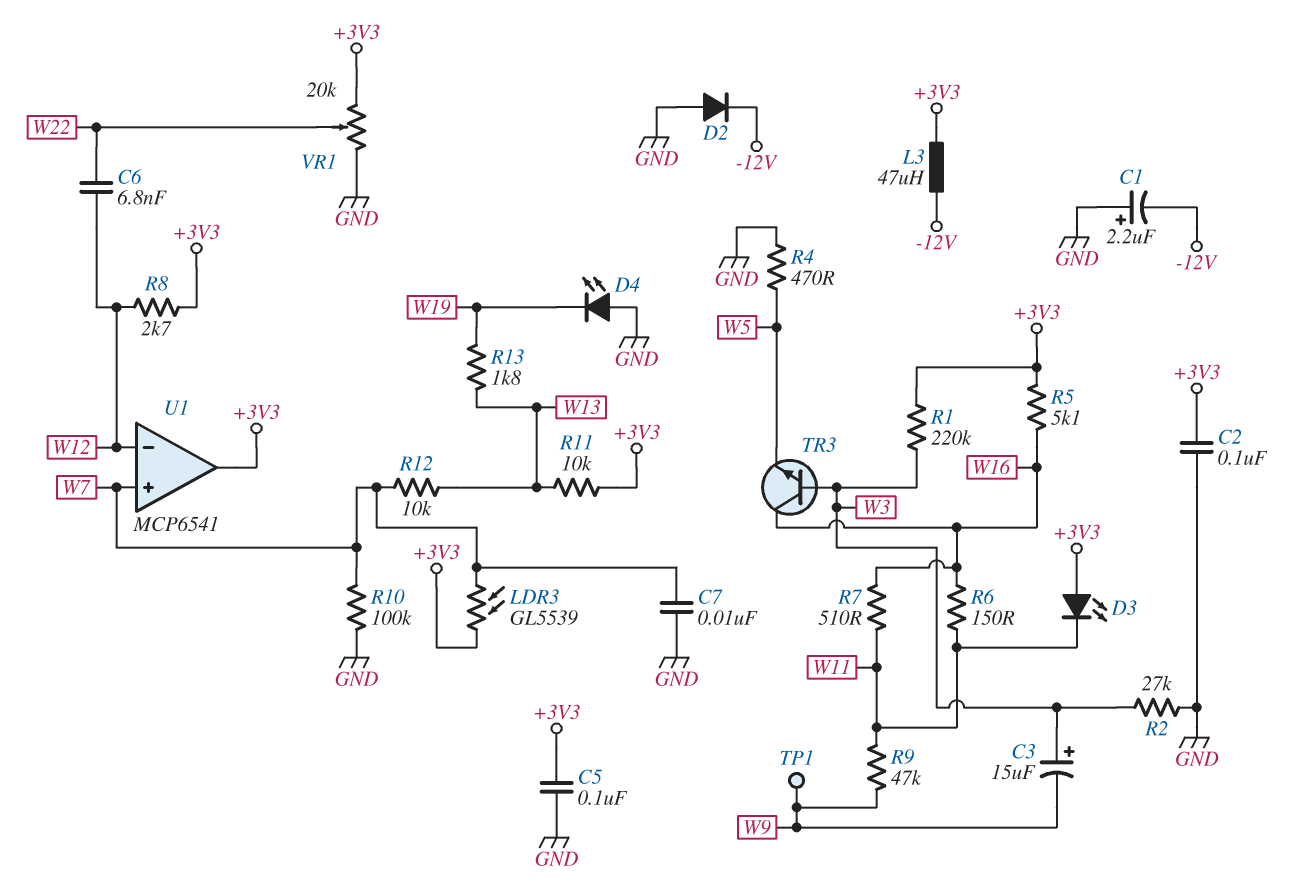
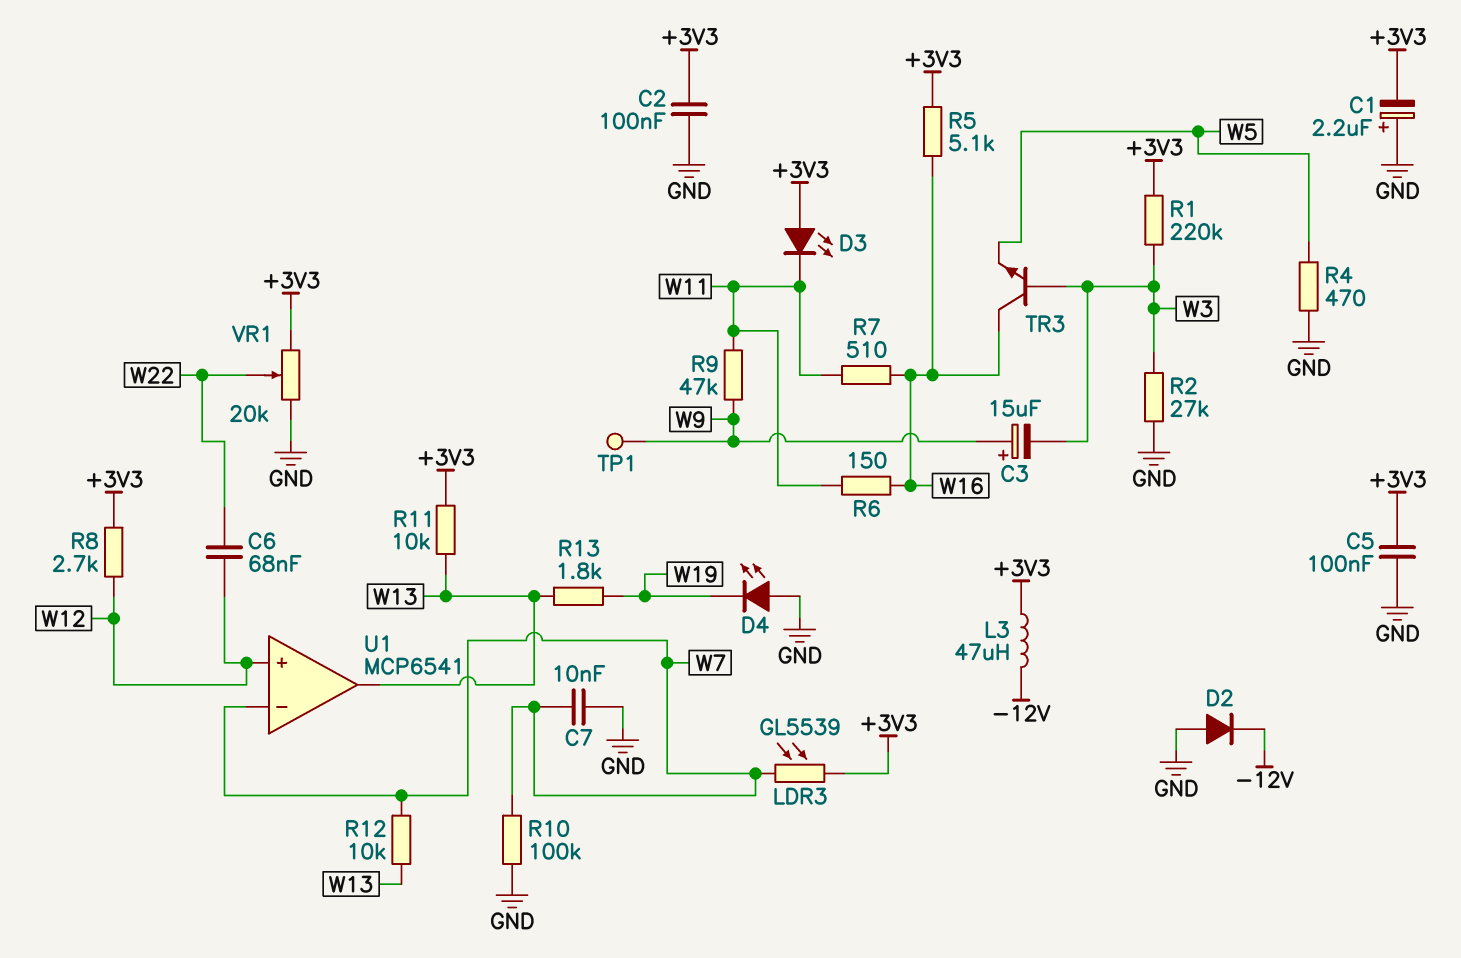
C1: 2.2uF (plus GND, minus -12V) -> 2.2uF (plus GND, minus +3V3)
C3: 15uF (plus W3, minus W9) -> 15uF (plus W9, minus W3)
C6: 6.8nF (W12, W22) -> 68nF (W12, W22)
U1 pin in+: W7 -> W12
U1 pin in-: W12 -> W7
U1 pin out: +3V3 -> W13

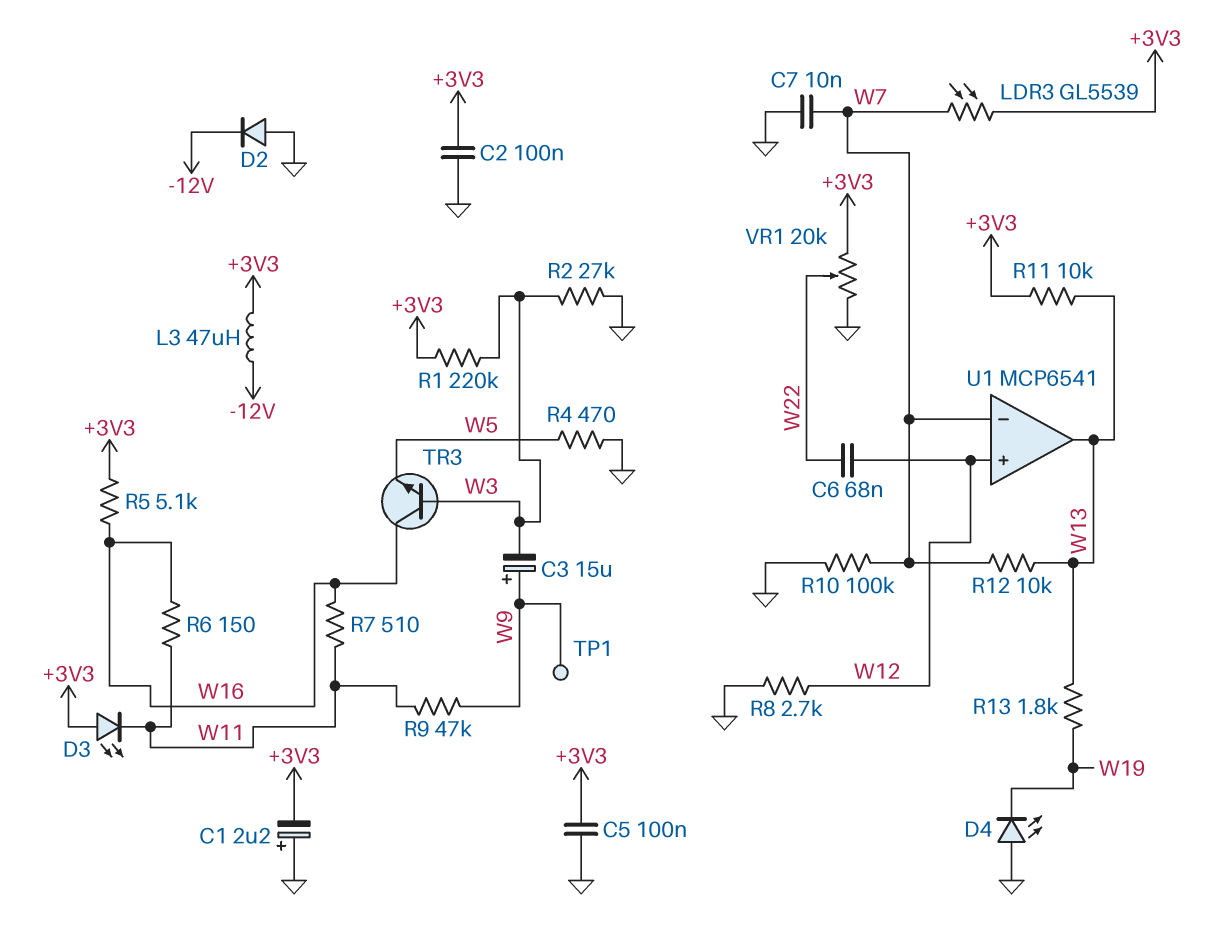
R8: 2.7k (+3V3, W12) -> 2.7k (GND, W12)

